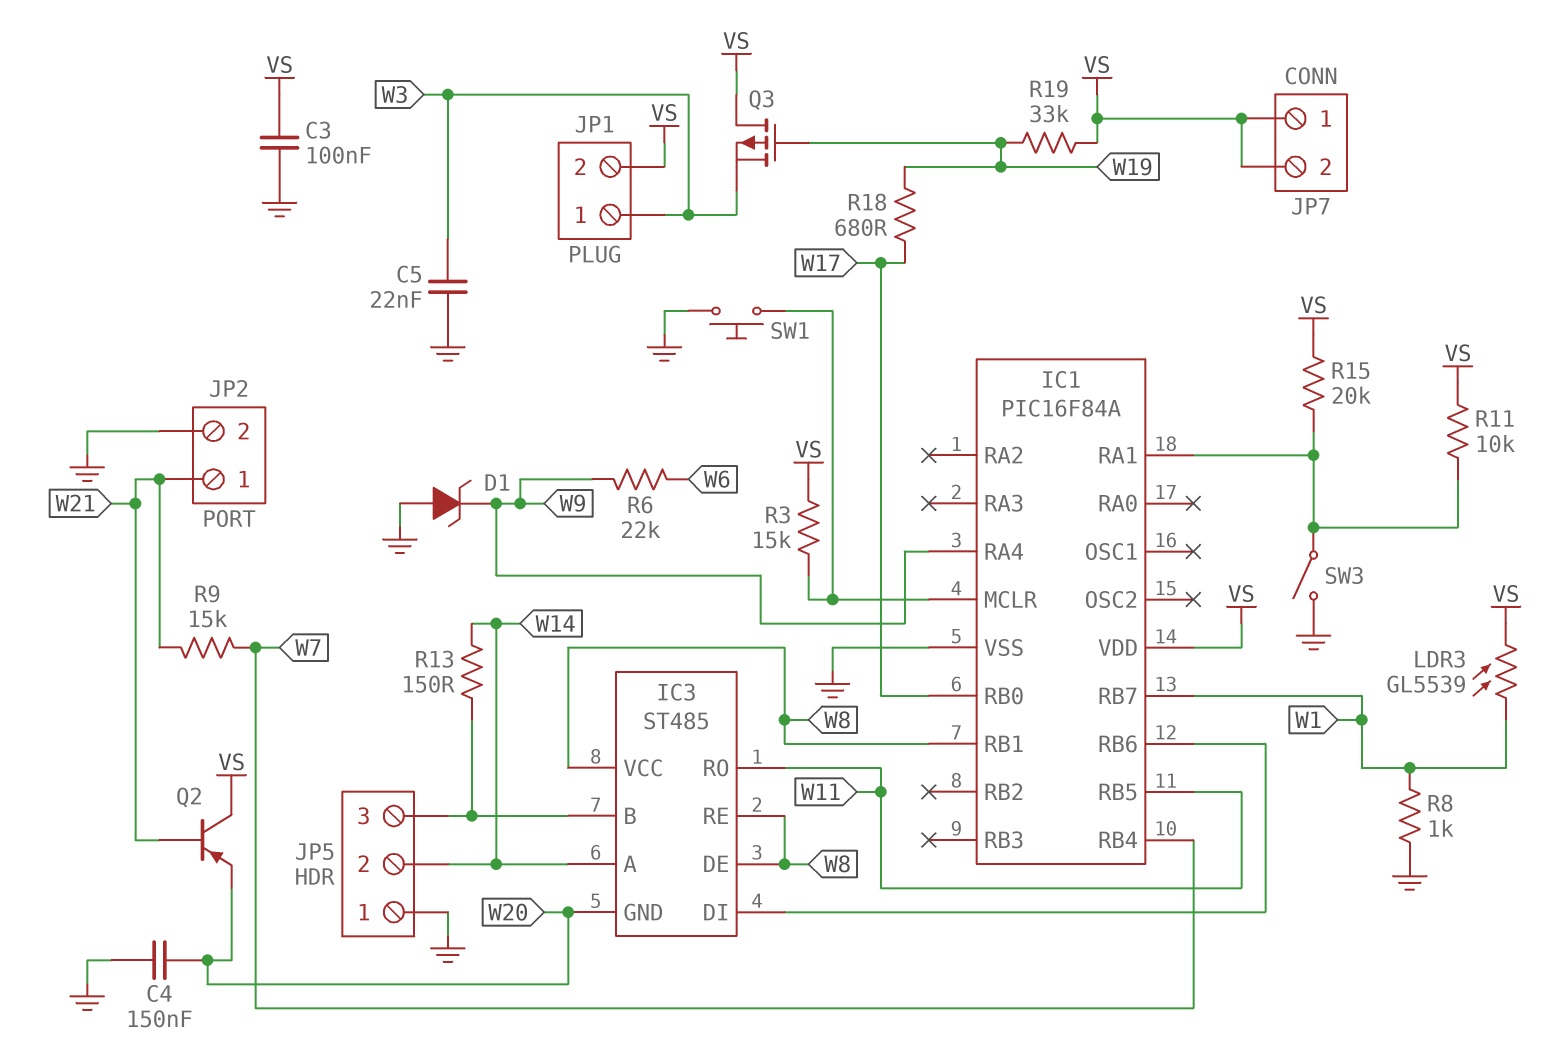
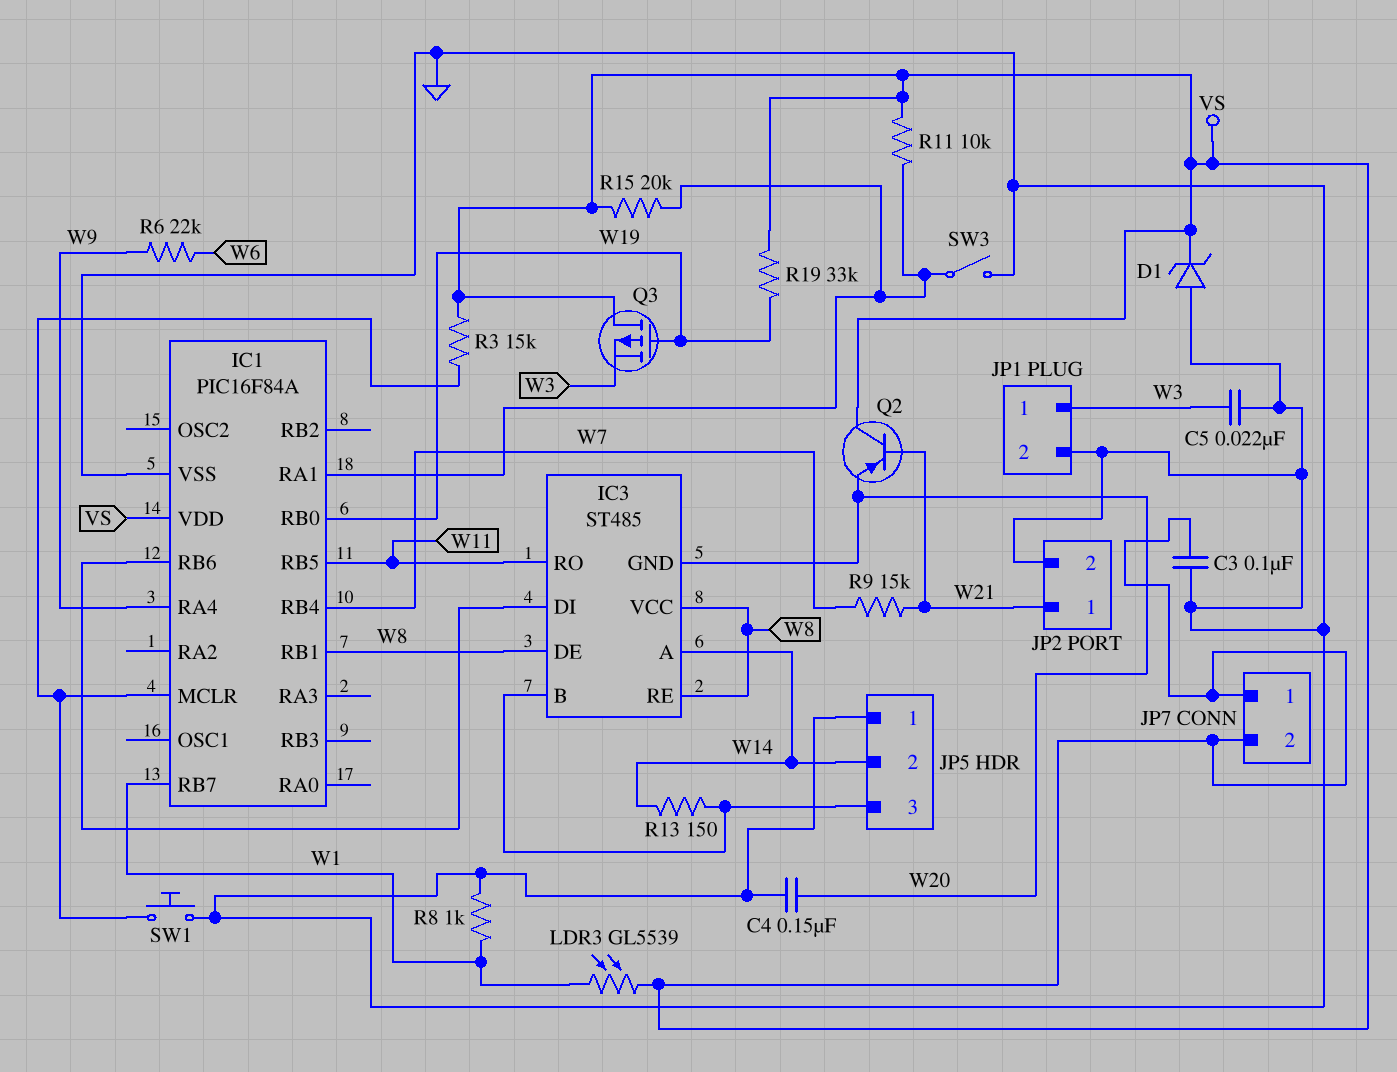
D1: zener (A GND, K W9) -> zener (A GND, K VS)
IC1 pin RB0: W17 -> W19
JP1 pin 2: VS -> GND
R18: 680 (W17, W19) -> none

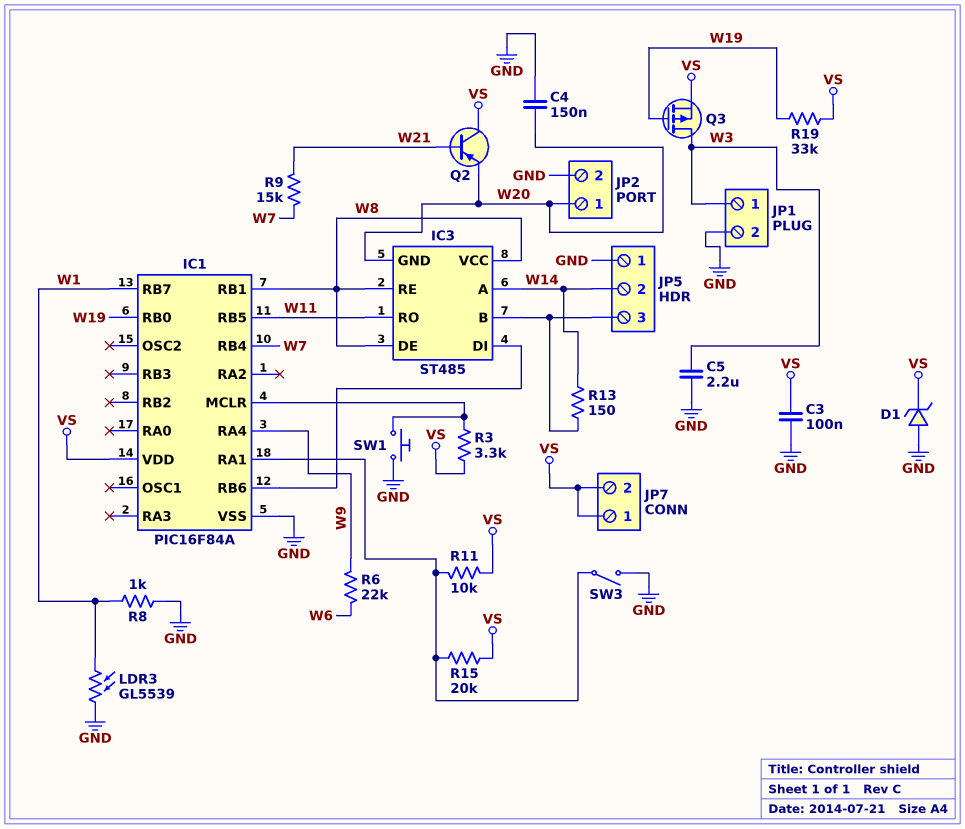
C5: 22nF (GND, W3) -> 2.2uF (GND, W3)
JP2 pin 1: W21 -> W20
LDR3: GL5539 (VS, W1) -> GL5539 (GND, W1)
Q3: PMOS (G W19, D VS, S W3) -> PMOS (G W19, D W3, S VS)
R3: 15k (IC1/MCLR, VS) -> 3.3k (IC1/MCLR, VS)

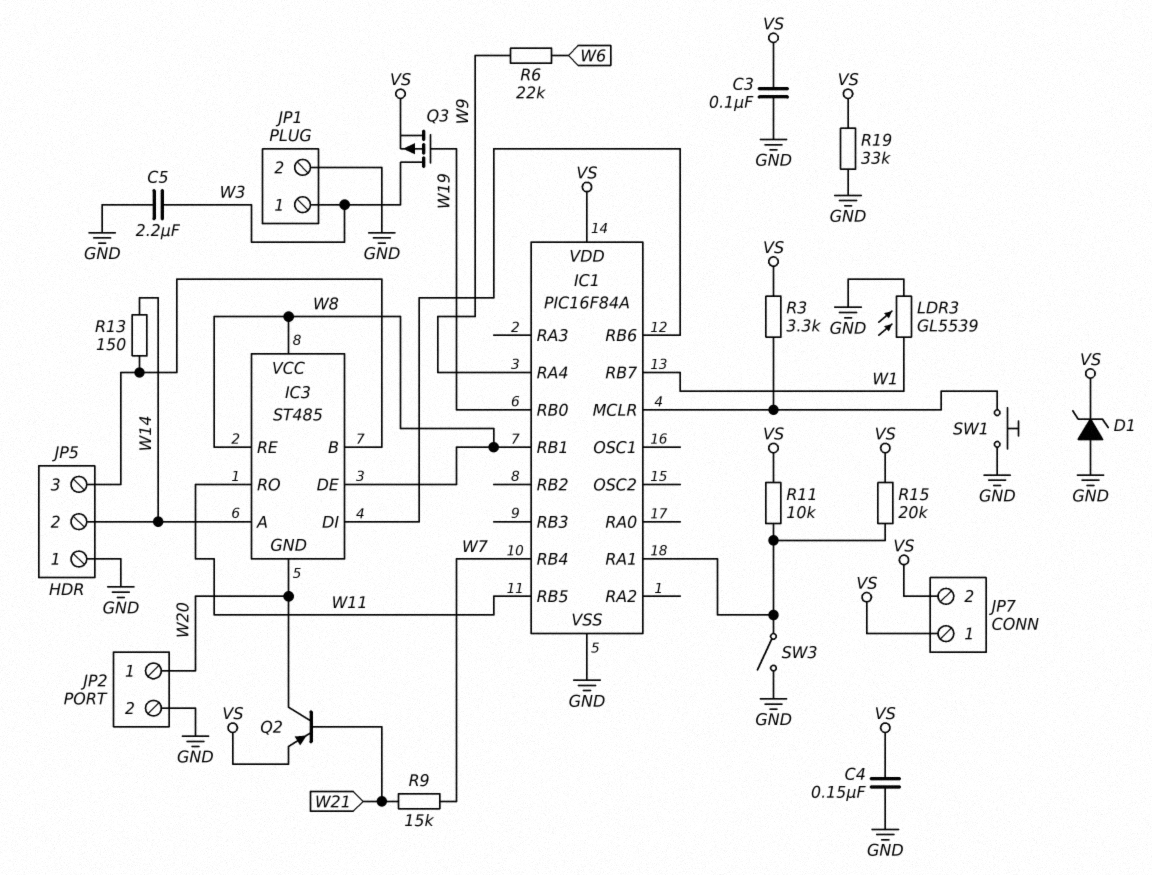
C4: 150nF (GND, W20) -> 150nF (GND, VS)
Q2: PNP (B W21, C VS, E W20) -> PNP (B W21, C W20, E VS)
R8: 1k (GND, W1) -> none
R19: 33k (VS, W19) -> 33k (GND, VS)

